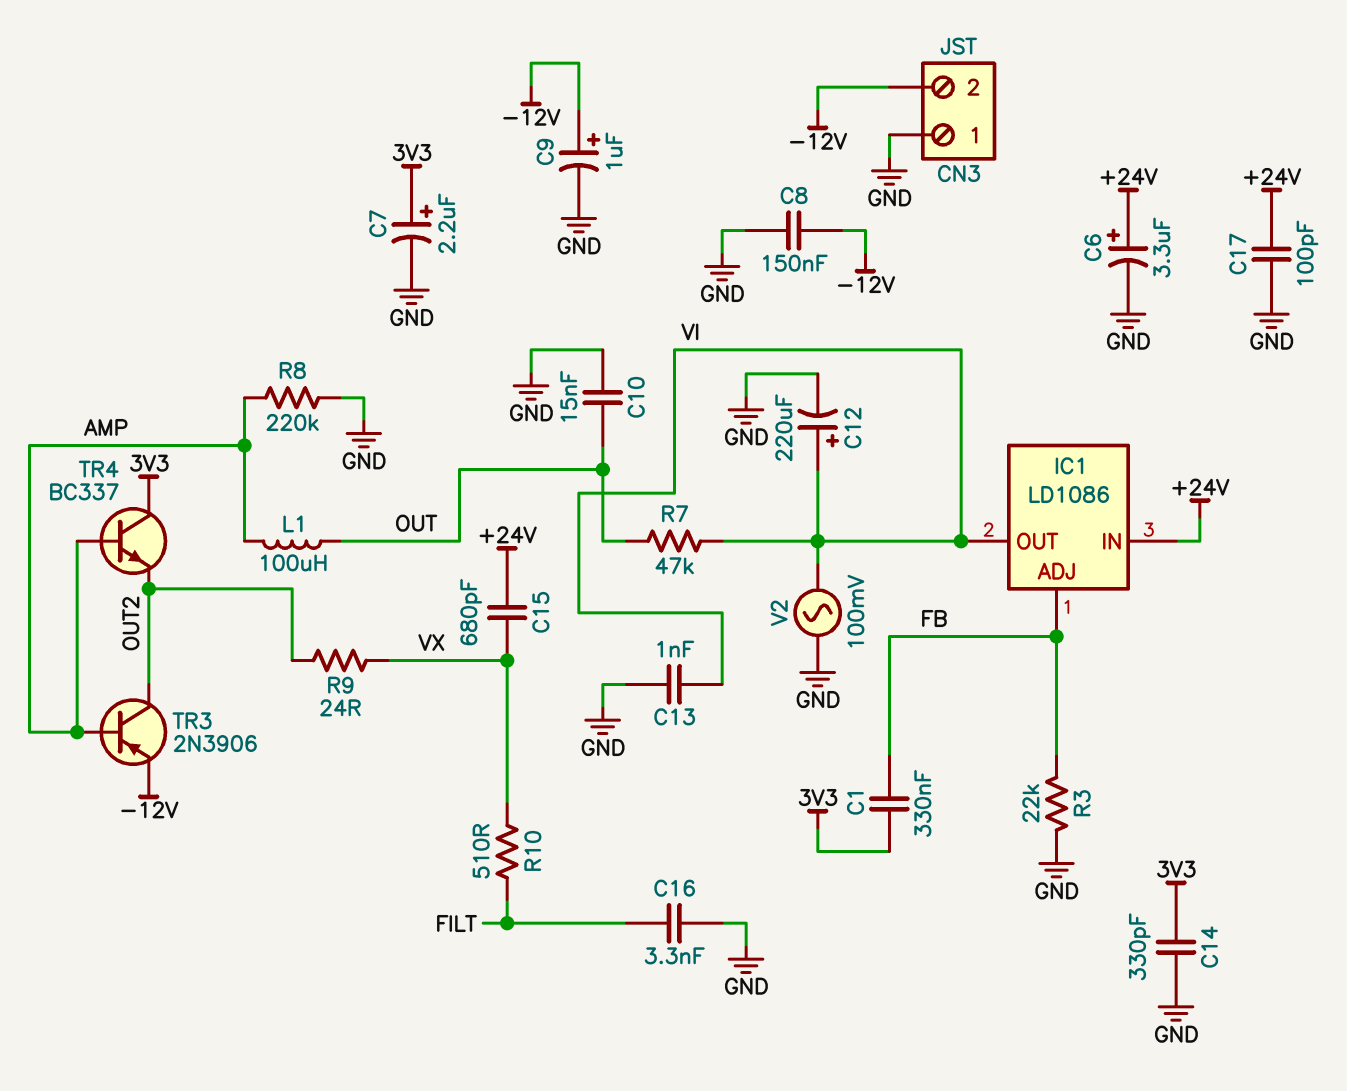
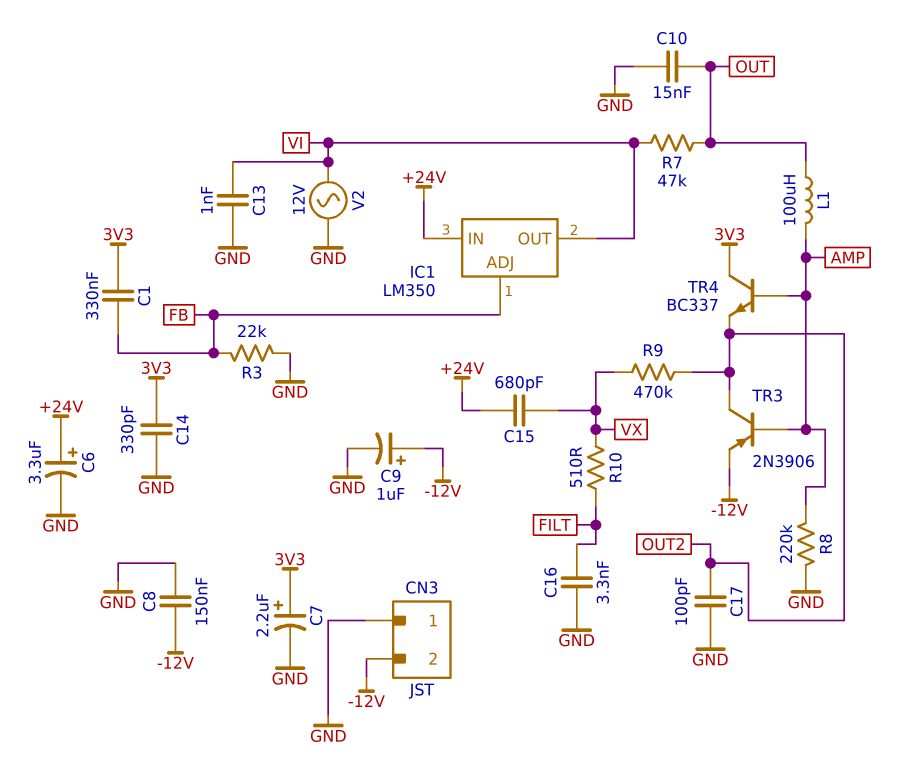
C12: 220uF (plus VI, minus GND) -> none
C17: 100pF (+24V, GND) -> 100pF (GND, OUT2)
IC1: LD1086 -> LM350
R9: 24 (OUT2, VX) -> 470k (OUT2, VX)
V2: AC 100mV (GND, VI) -> AC 12V (GND, VI)

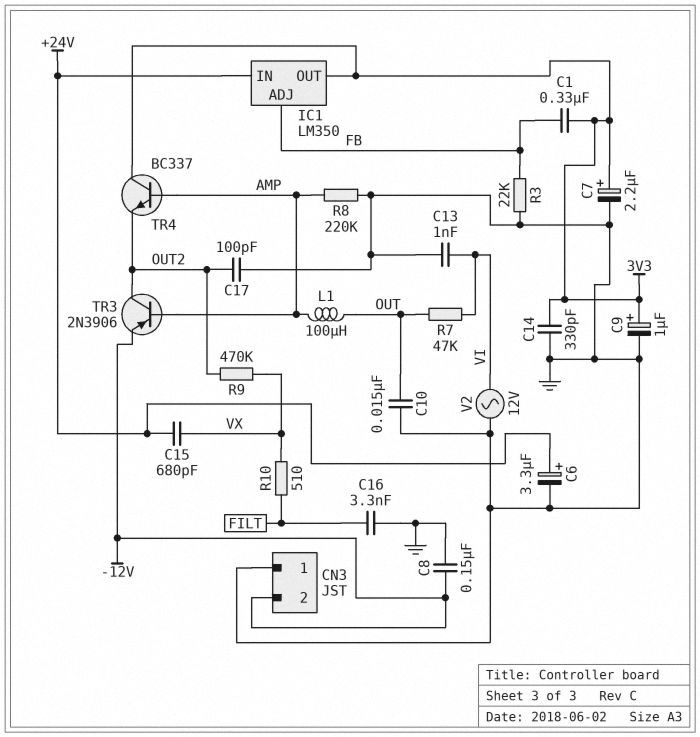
C9: 1uF (plus -12V, minus GND) -> 1uF (plus 3V3, minus GND)
IC1 pin OUT: VI -> 3V3

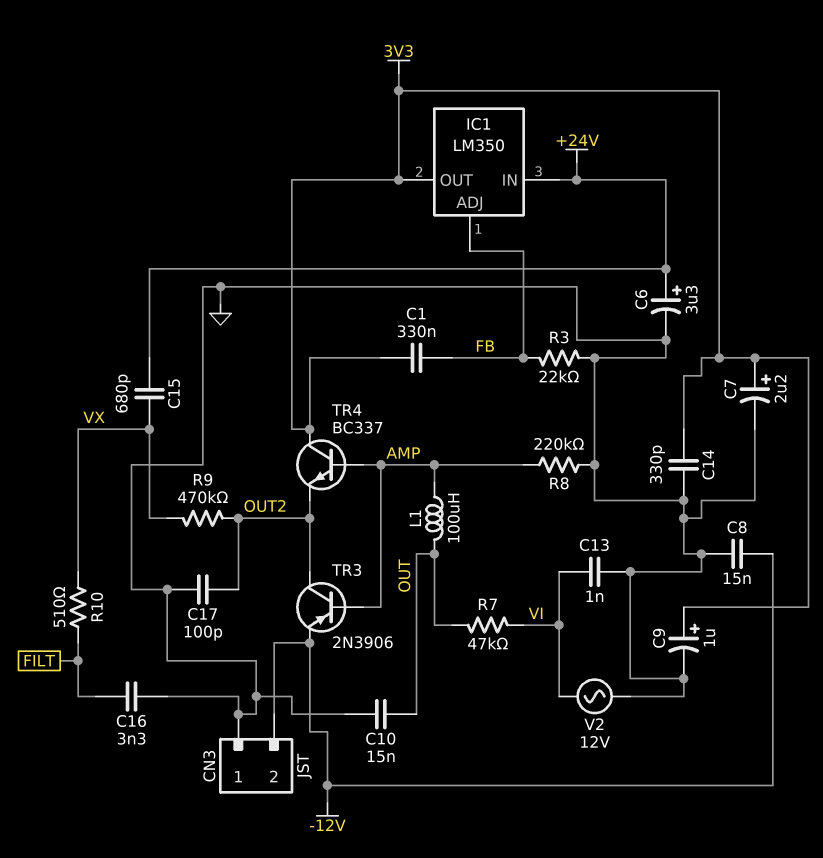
C8: 150nF (-12V, GND) -> 15nF (-12V, GND)

